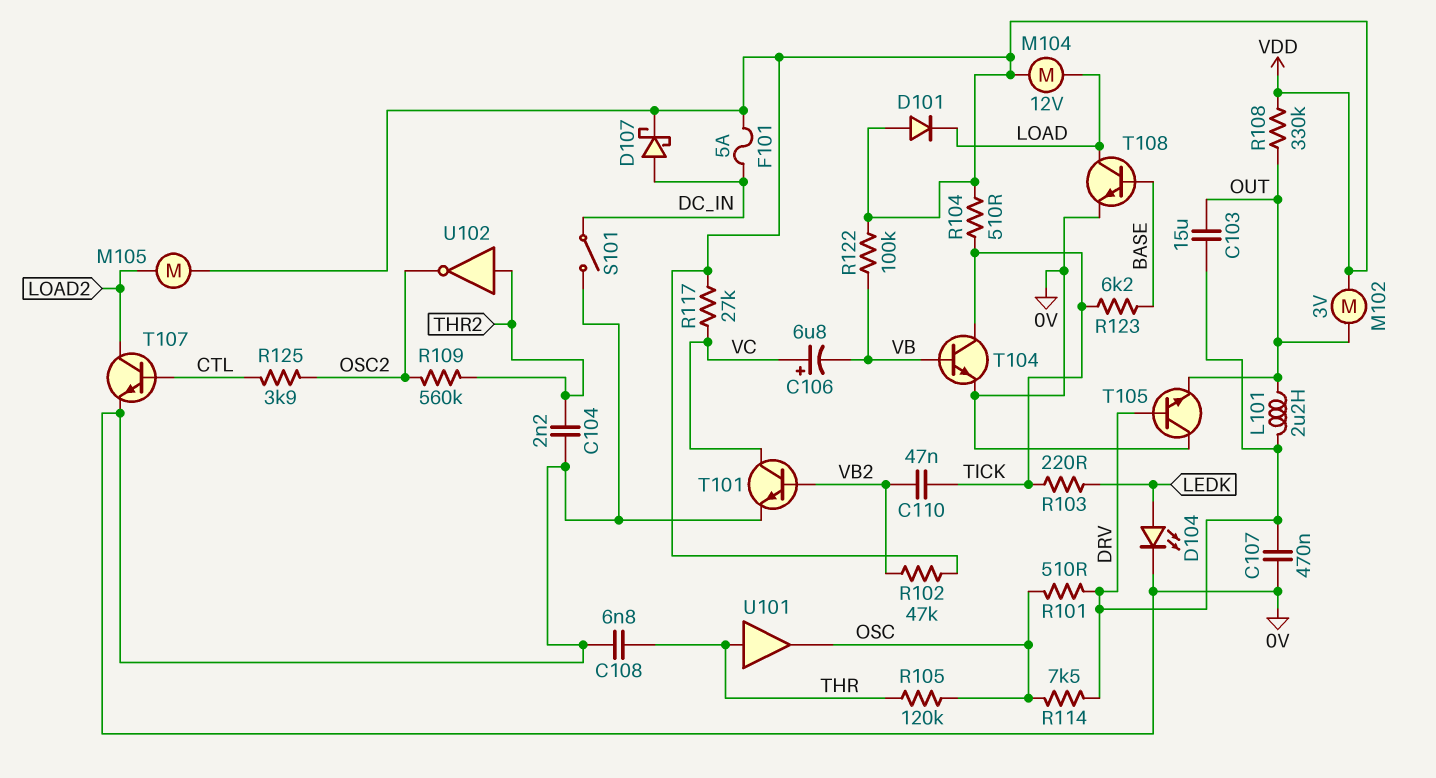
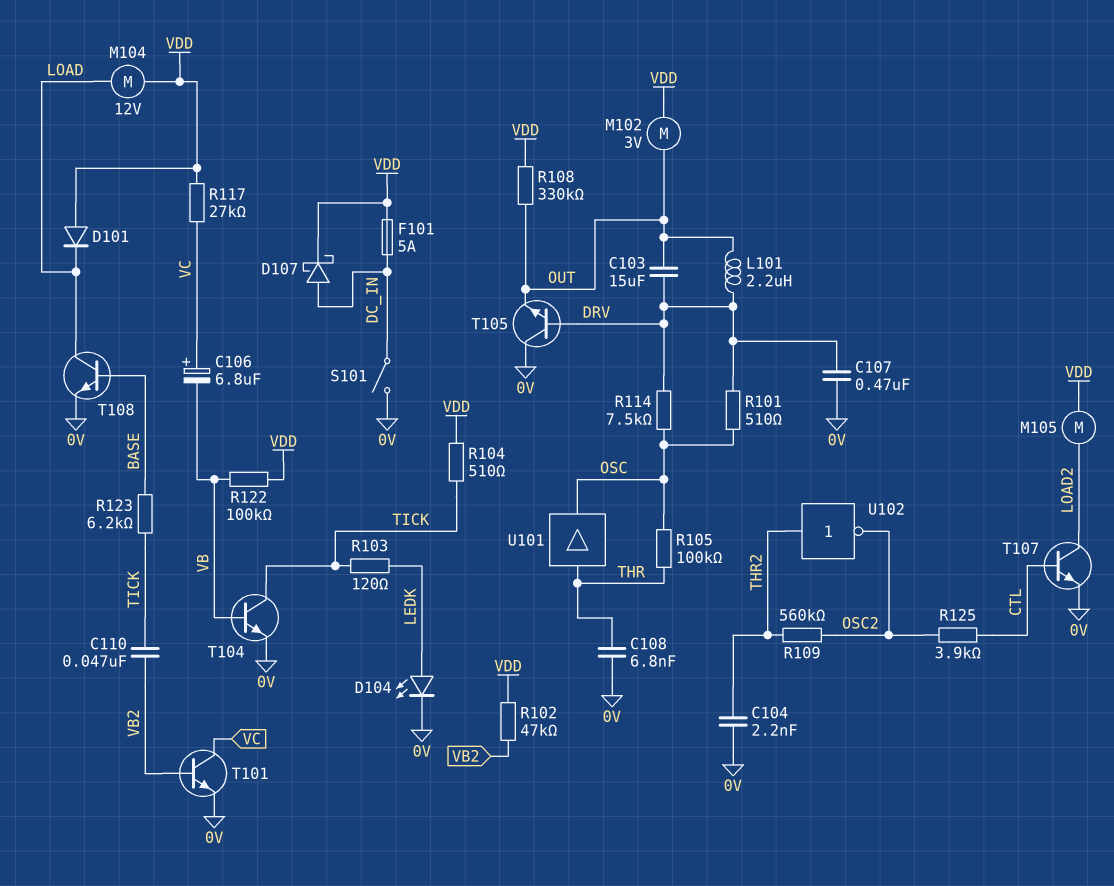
R103: 220 (LEDK, TICK) -> 120 (LEDK, TICK)
R105: 120k (OSC, THR) -> 100k (OSC, THR)

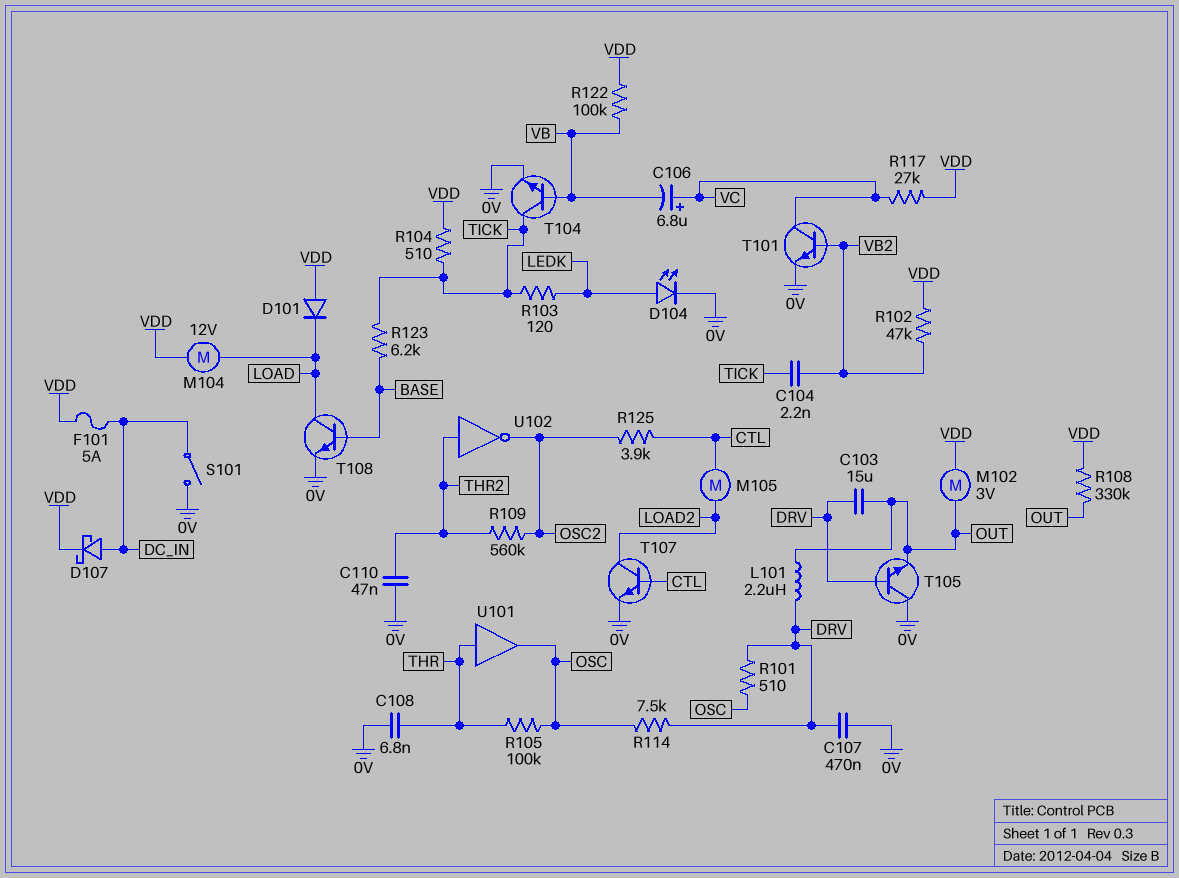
C104: 2.2nF (0V, THR2) -> 2.2nF (TICK, VB2)
C110: 47nF (TICK, VB2) -> 47nF (0V, THR2)
M105: motor (LOAD2, VDD) -> motor (CTL, LOAD2)

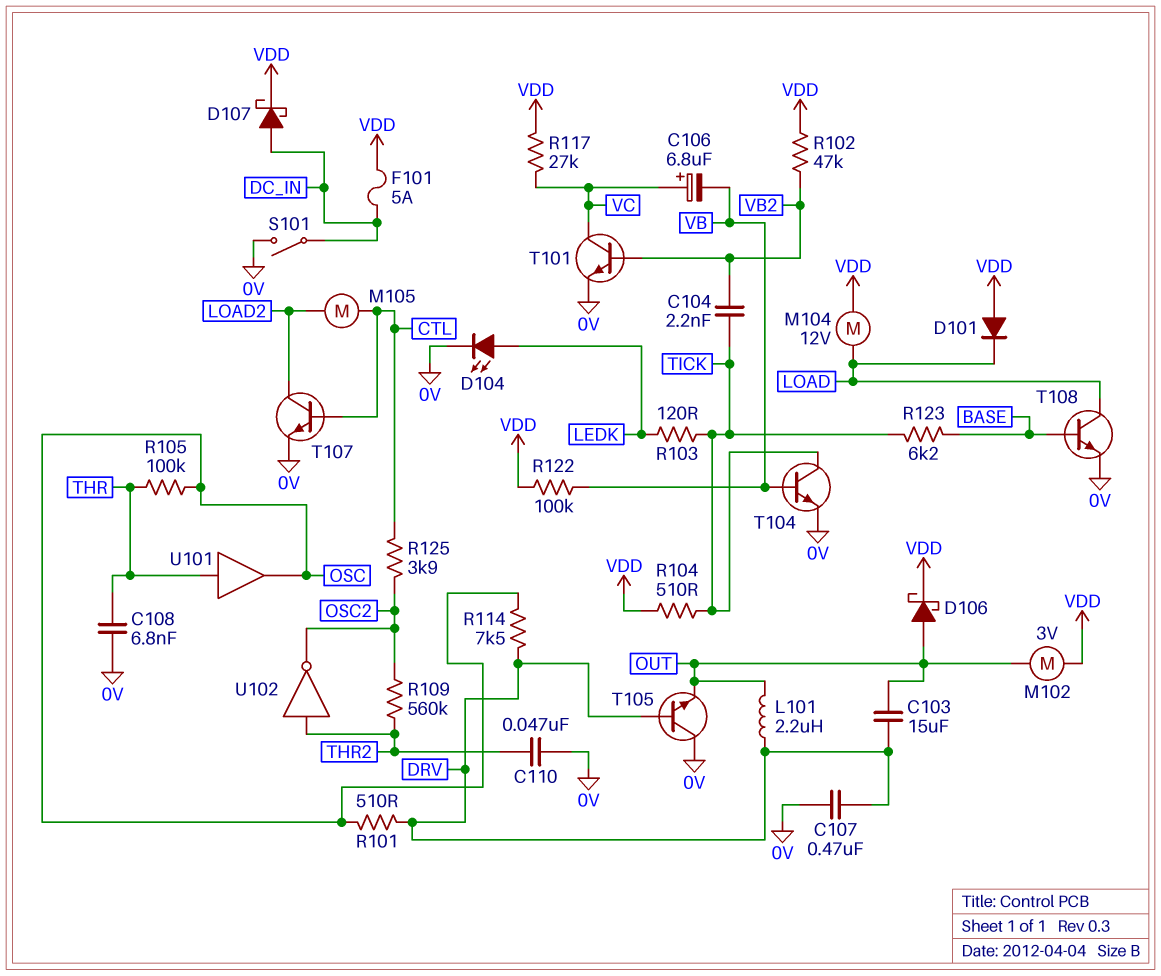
D106: none -> schottky (A OUT, K VDD)
R108: 330k (OUT, VDD) -> none

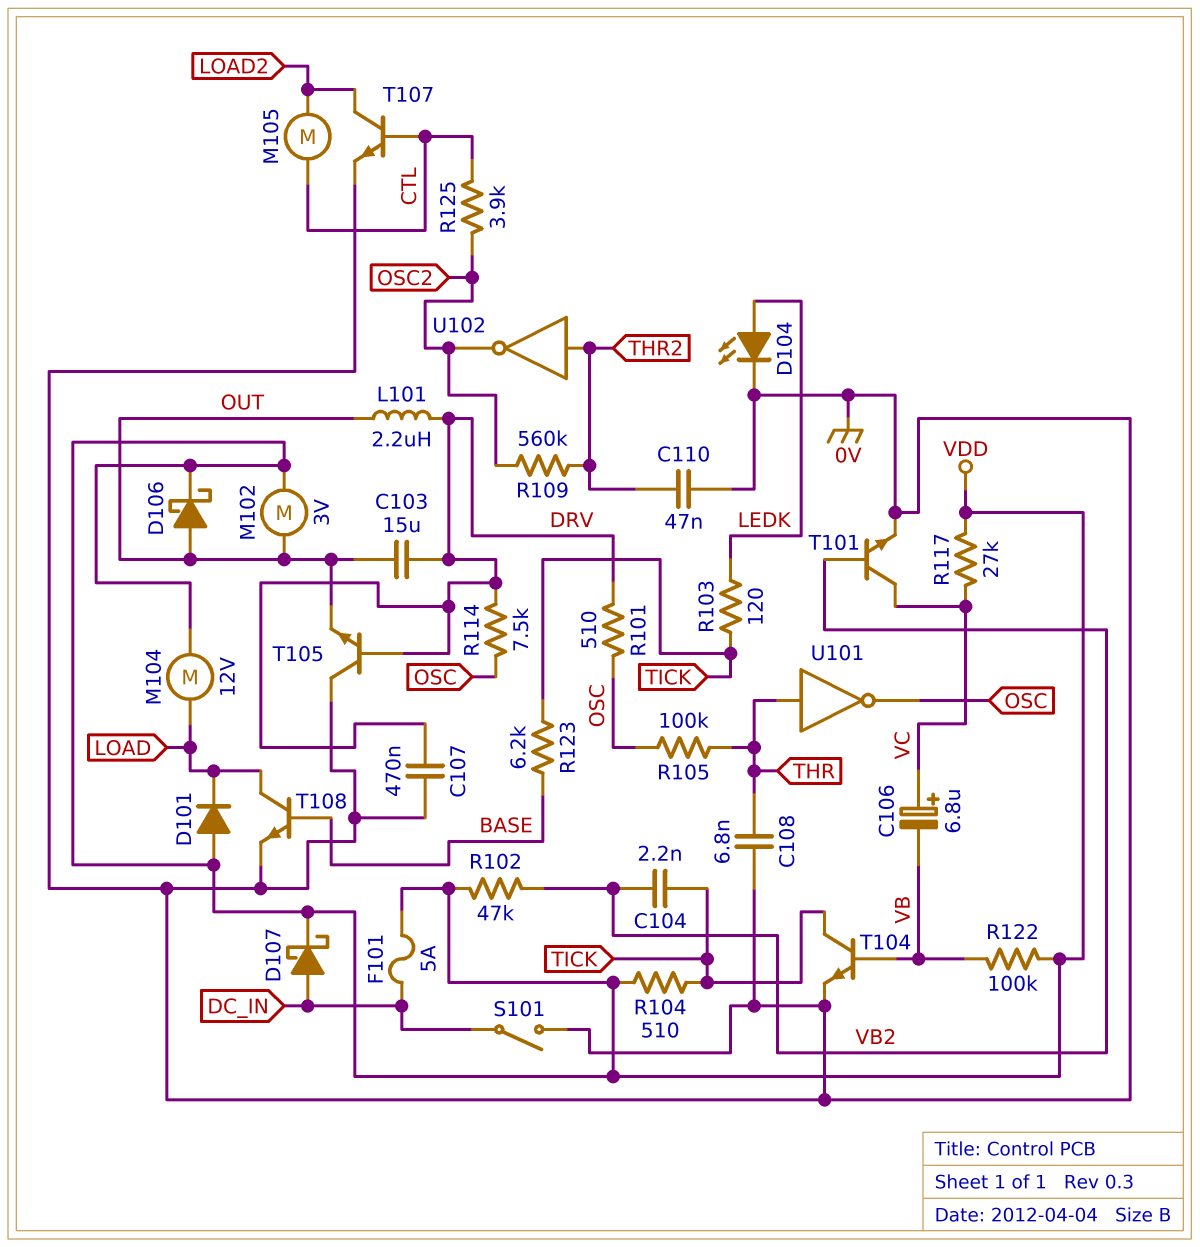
U101: buffer (in THR, out OSC) -> NOT (in THR, out OSC)

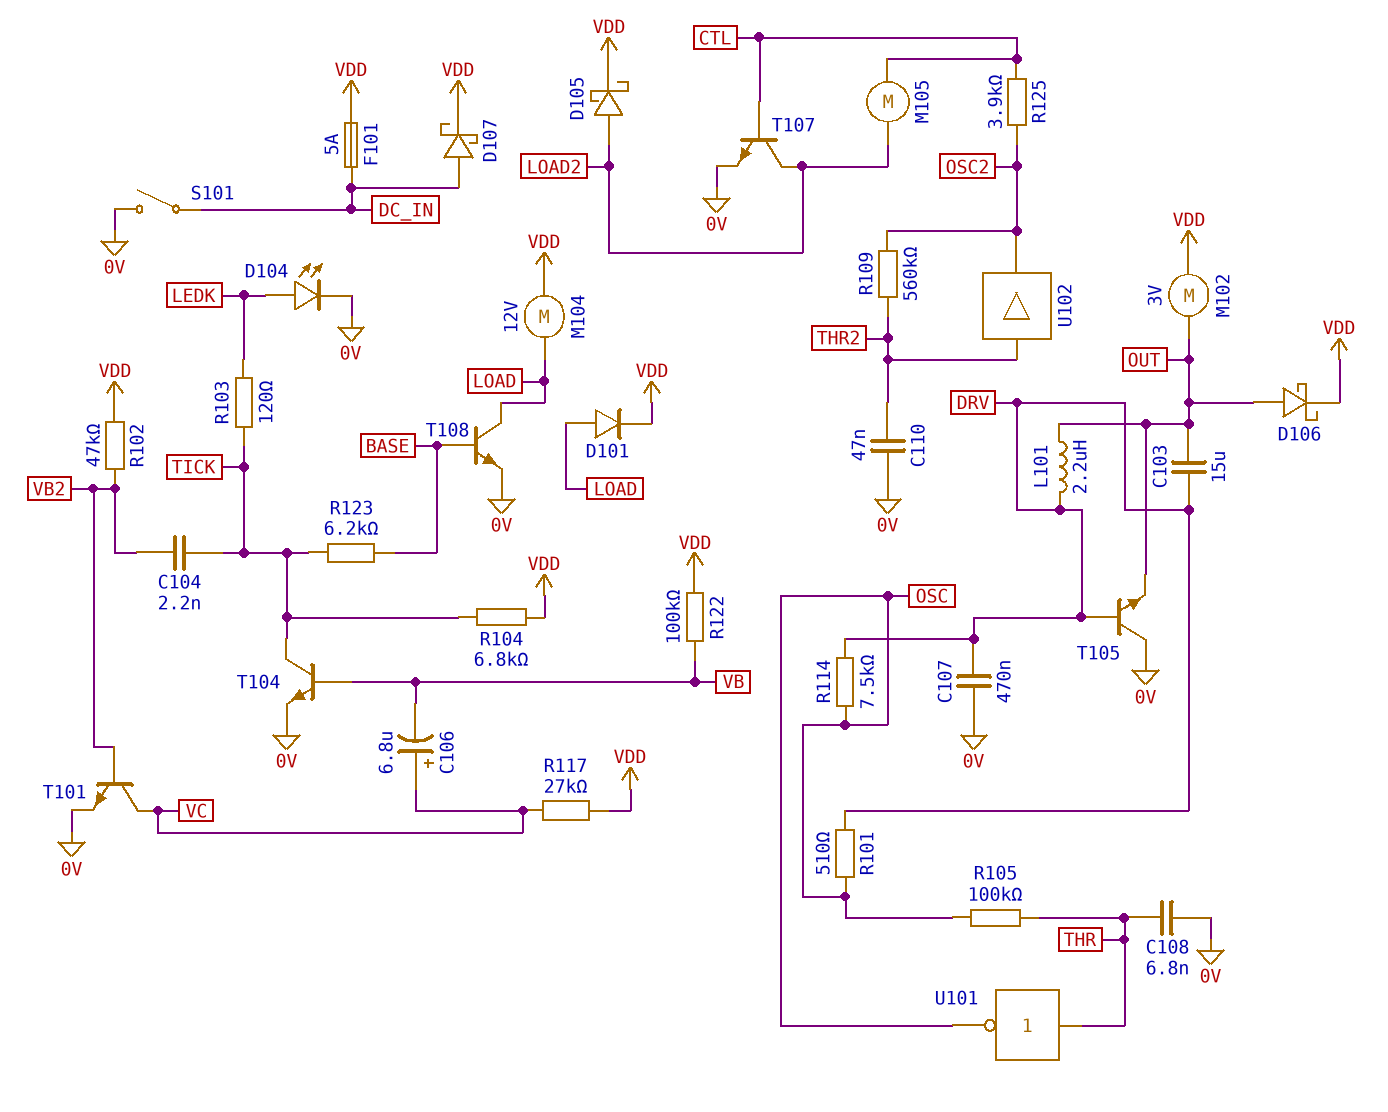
D101: diode (A VDD, K LOAD) -> diode (A LOAD, K VDD)
D105: none -> schottky (A LOAD2, K VDD)
R104: 510 (TICK, VDD) -> 6.8k (TICK, VDD)
U102: NOT (in THR2, out OSC2) -> buffer (in THR2, out OSC2)

